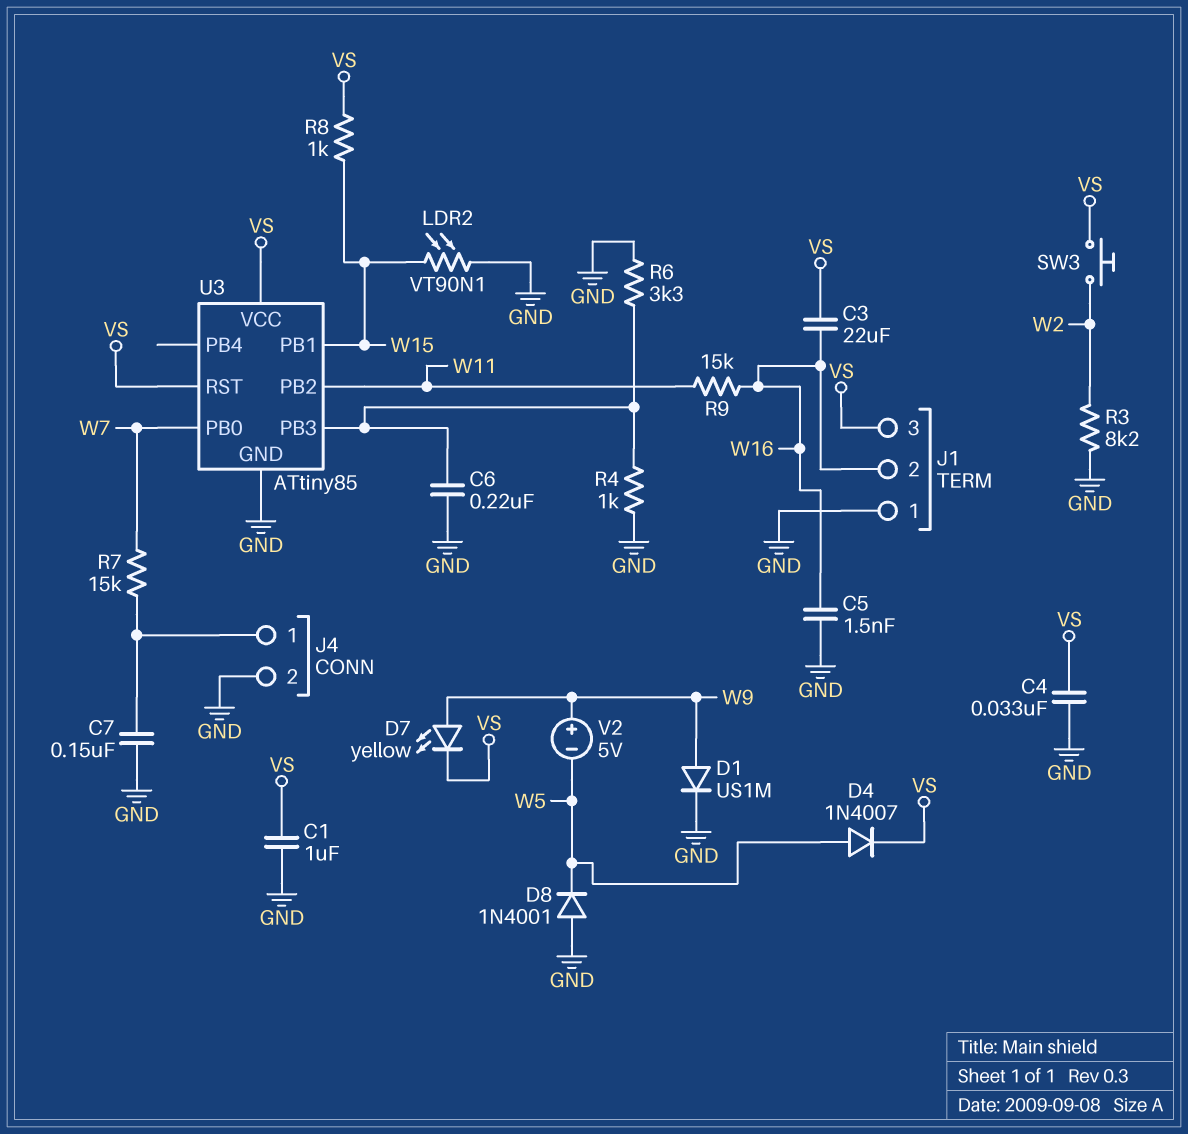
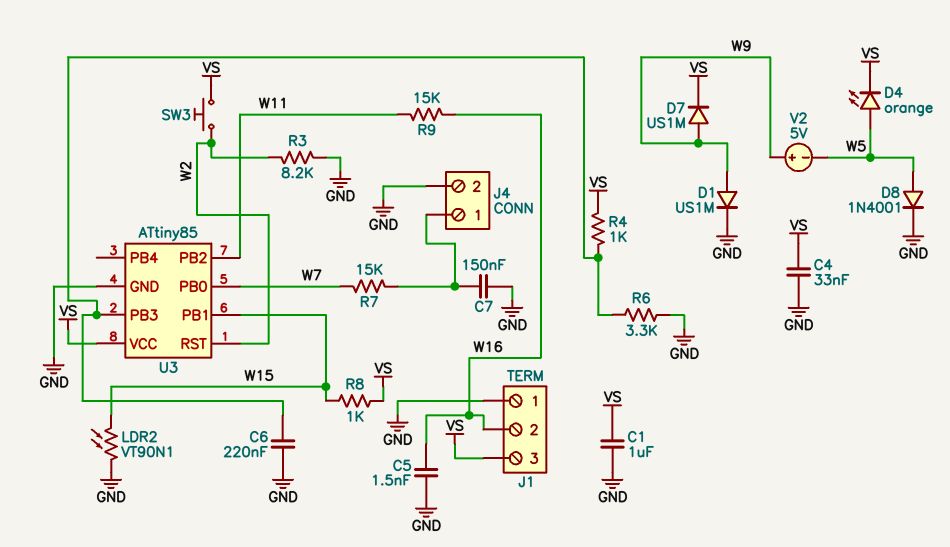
C3: 22uF (VS, W16) -> none
D4: diode 1N4007 (A W5, K VS) -> LED orange (A W5, K VS)
D7: LED yellow (A W9, K VS) -> diode US1M (A W9, K VS)
D8: diode 1N4001 (A GND, K W5) -> diode 1N4001 (A W5, K GND)
R4: 1k (GND, U3/PB3) -> 1k (U3/PB3, VS)
U3 pin RST: VS -> W2

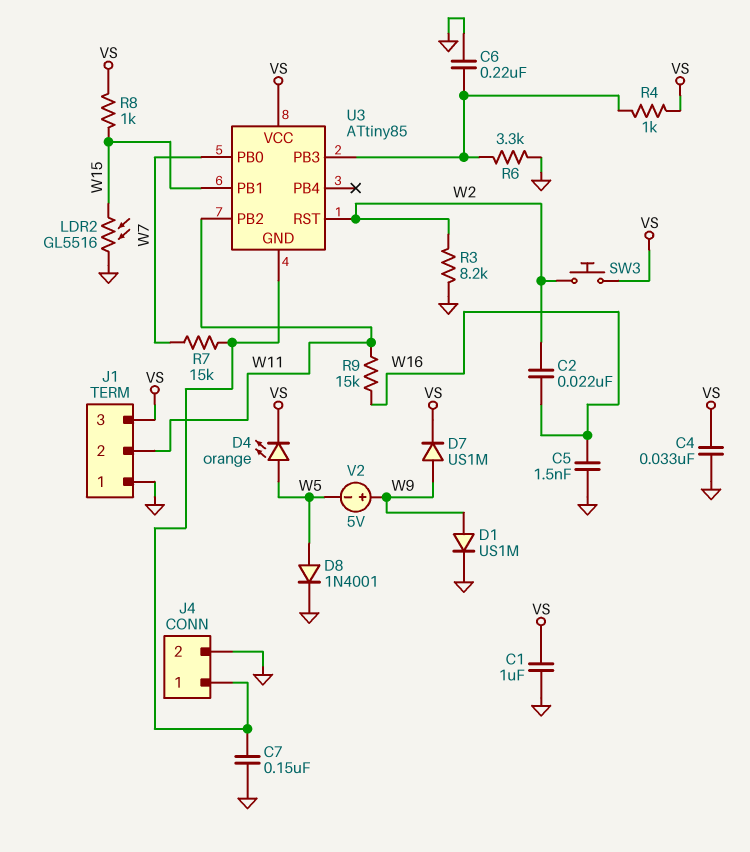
C2: none -> 22nF (W2, W16)
J1 pin 2: W16 -> W11
LDR2: VT90N1 (GND, W15) -> GL5516 (GND, W15)
U3 pin GND: GND -> J4/1

